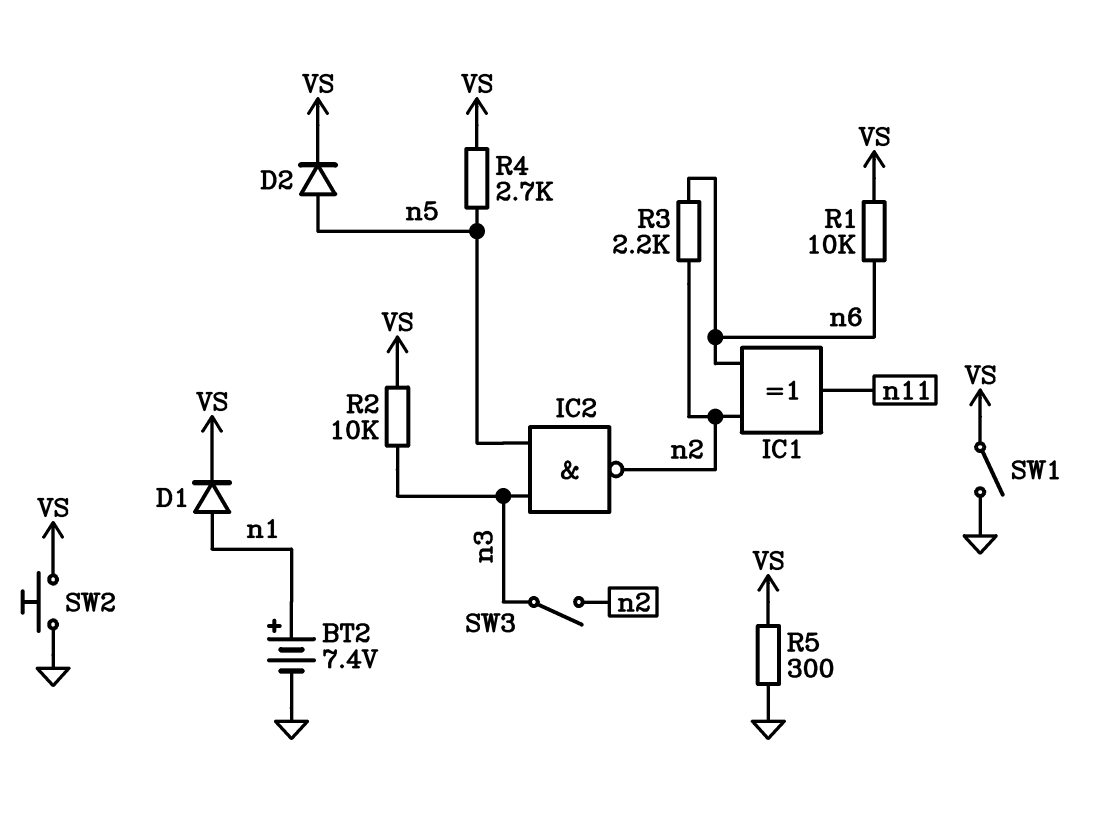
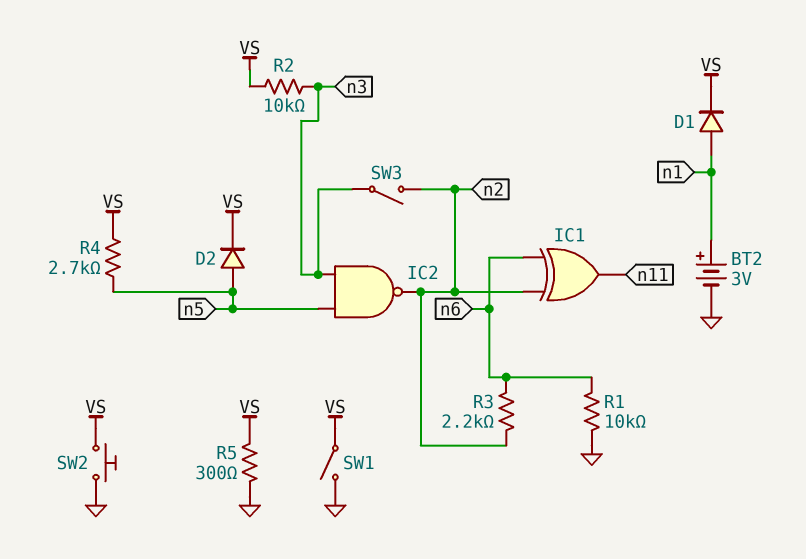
BT2: 7.4V (plus n1, minus GND) -> 3V (plus n1, minus GND)
R1: 10k (VS, n6) -> 10k (GND, n6)

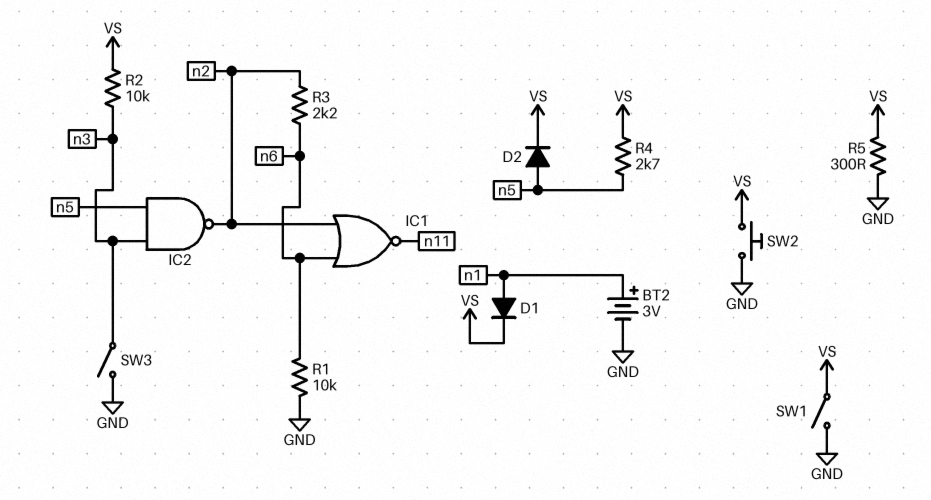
IC1: XOR (in n2, in n6, out n11) -> NOR (in n2, in n6, out n11)
SW3: switch (n2, n3) -> switch (GND, n3)

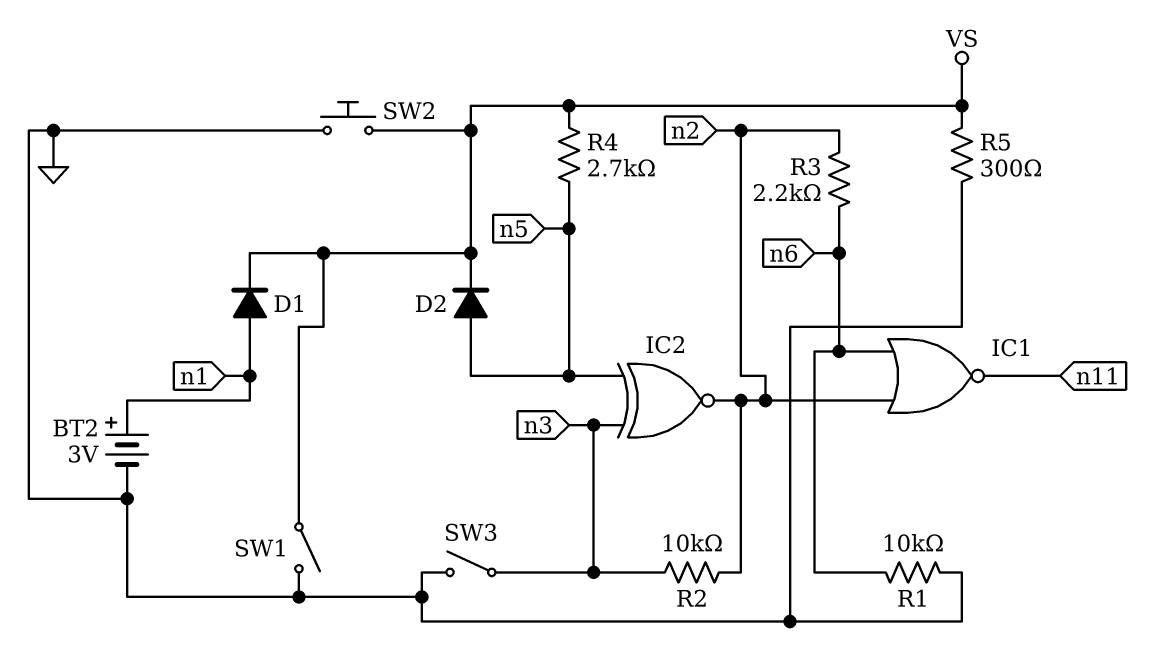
IC2: NAND (in n3, in n5, out n2) -> XNOR (in n3, in n5, out n2)
R2: 10k (VS, n3) -> 10k (n2, n3)

